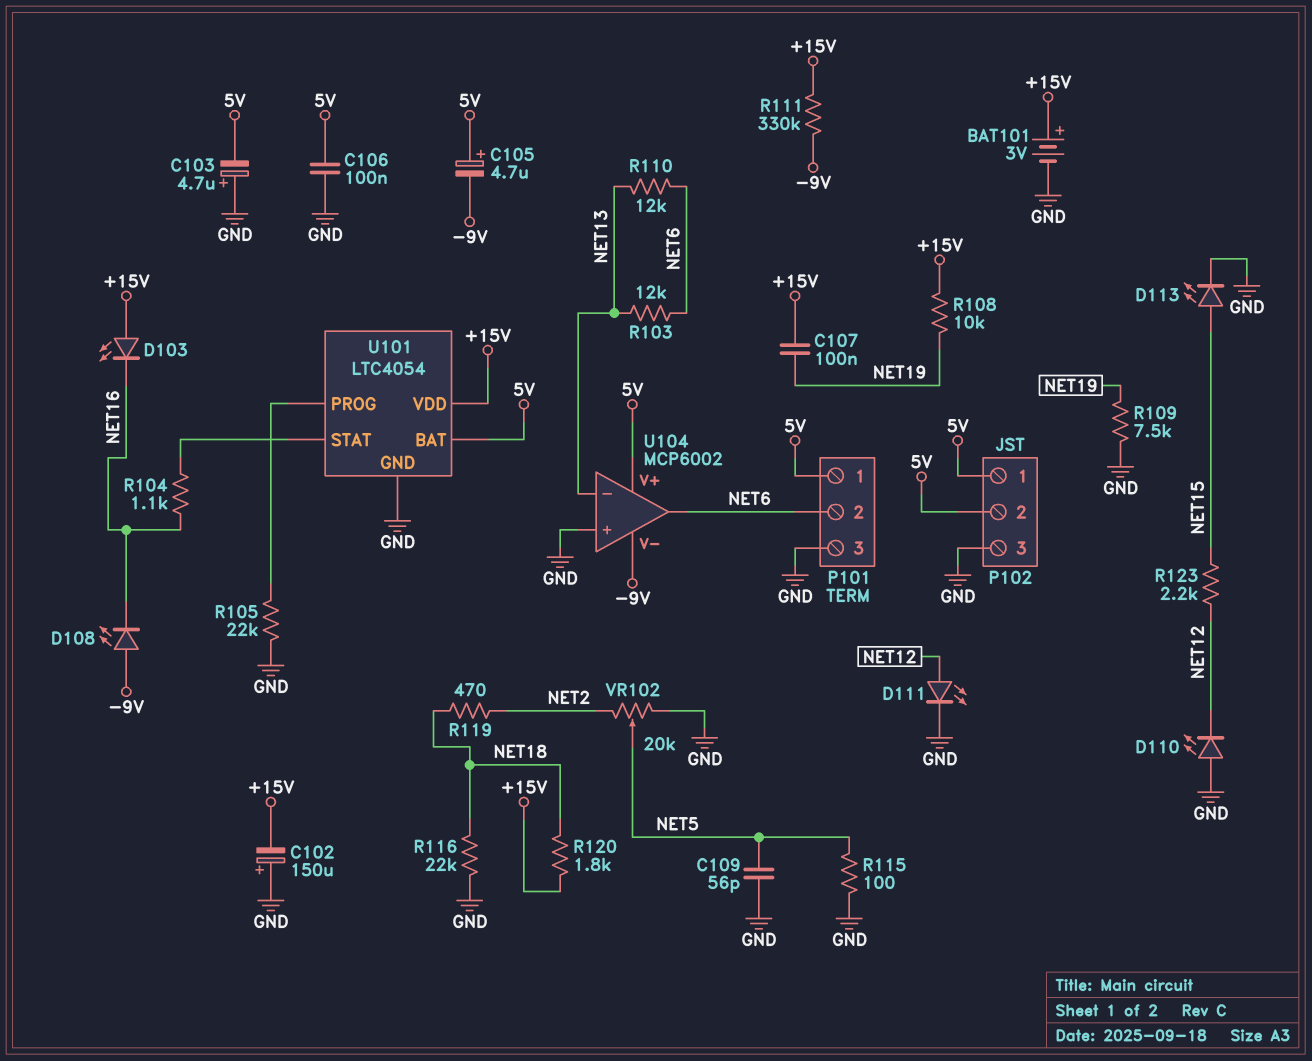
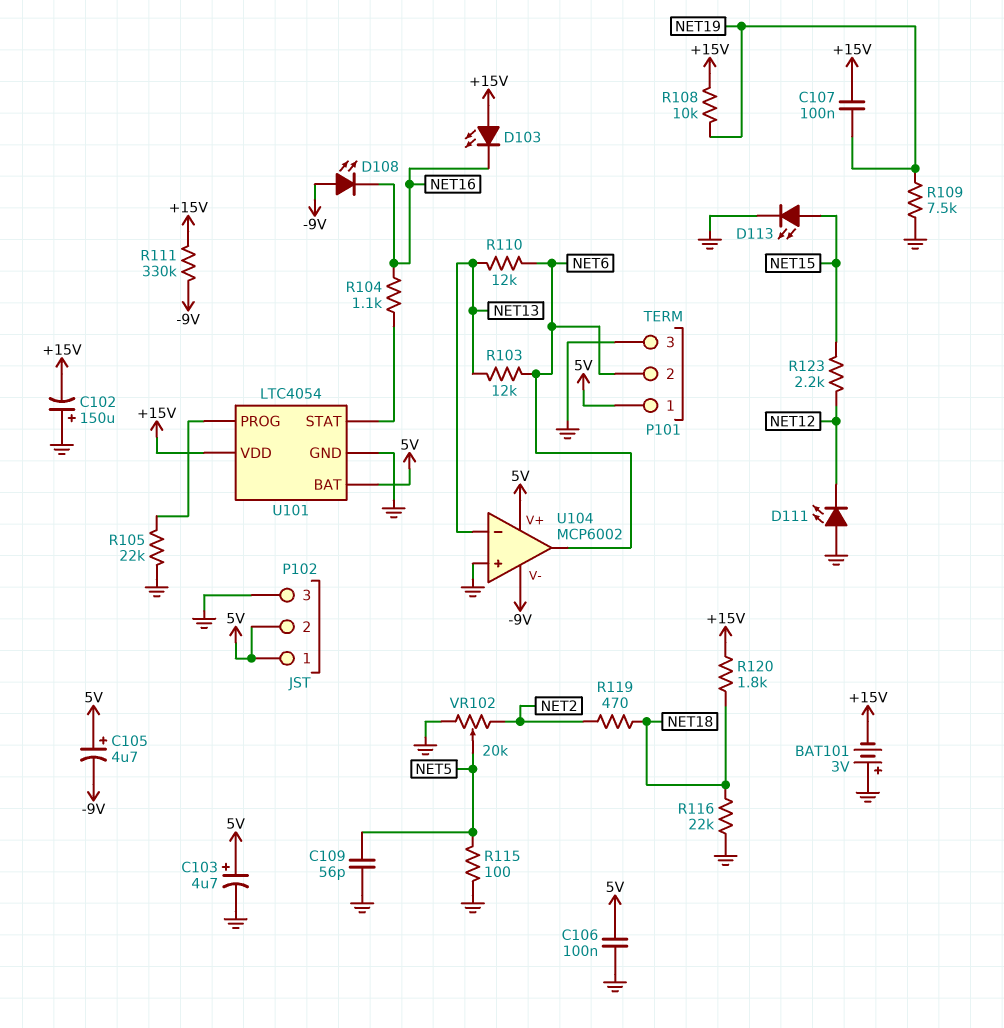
BAT101: 3V (plus +15V, minus GND) -> 3V (plus GND, minus +15V)
C103: 4.7uF (plus GND, minus 5V) -> 4.7uF (plus 5V, minus GND)
D110: LED (A GND, K NET12) -> none
D111: LED (A NET12, K GND) -> LED (A GND, K NET12)

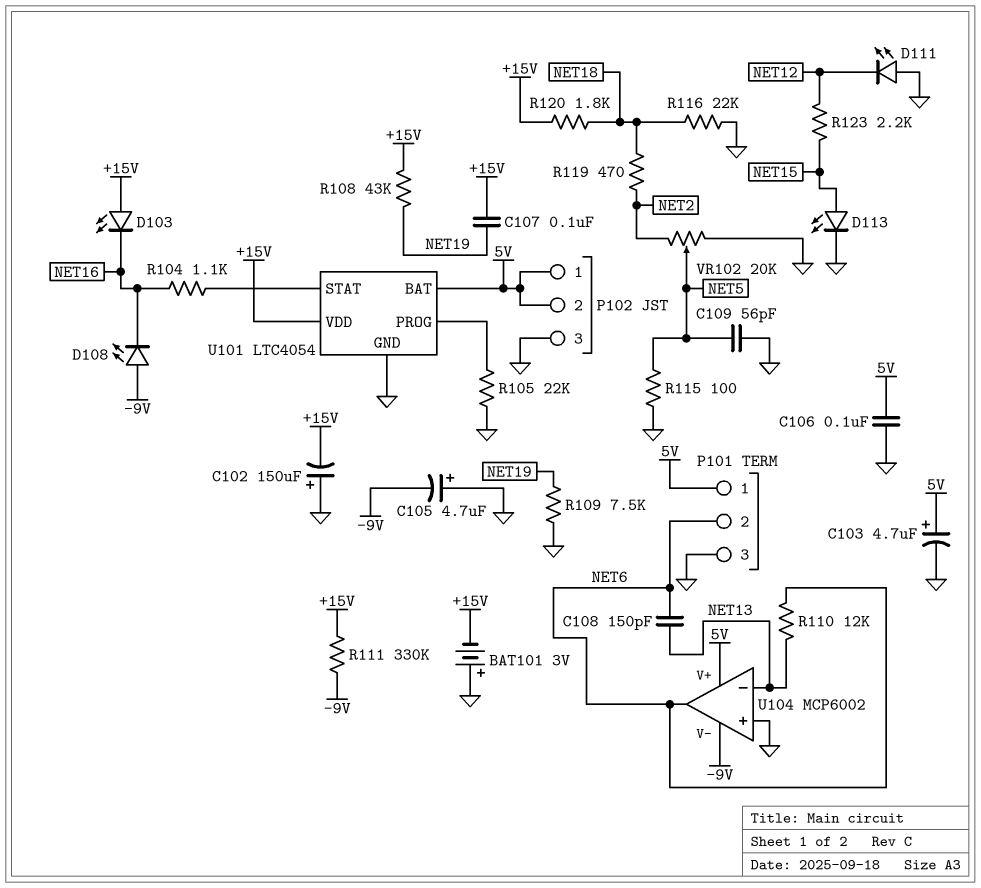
C105: 4.7uF (plus 5V, minus -9V) -> 4.7uF (plus GND, minus -9V)
C108: none -> 150pF (NET6, NET13)
R103: 12k (NET6, NET13) -> none
R108: 10k (+15V, NET19) -> 43k (+15V, NET19)

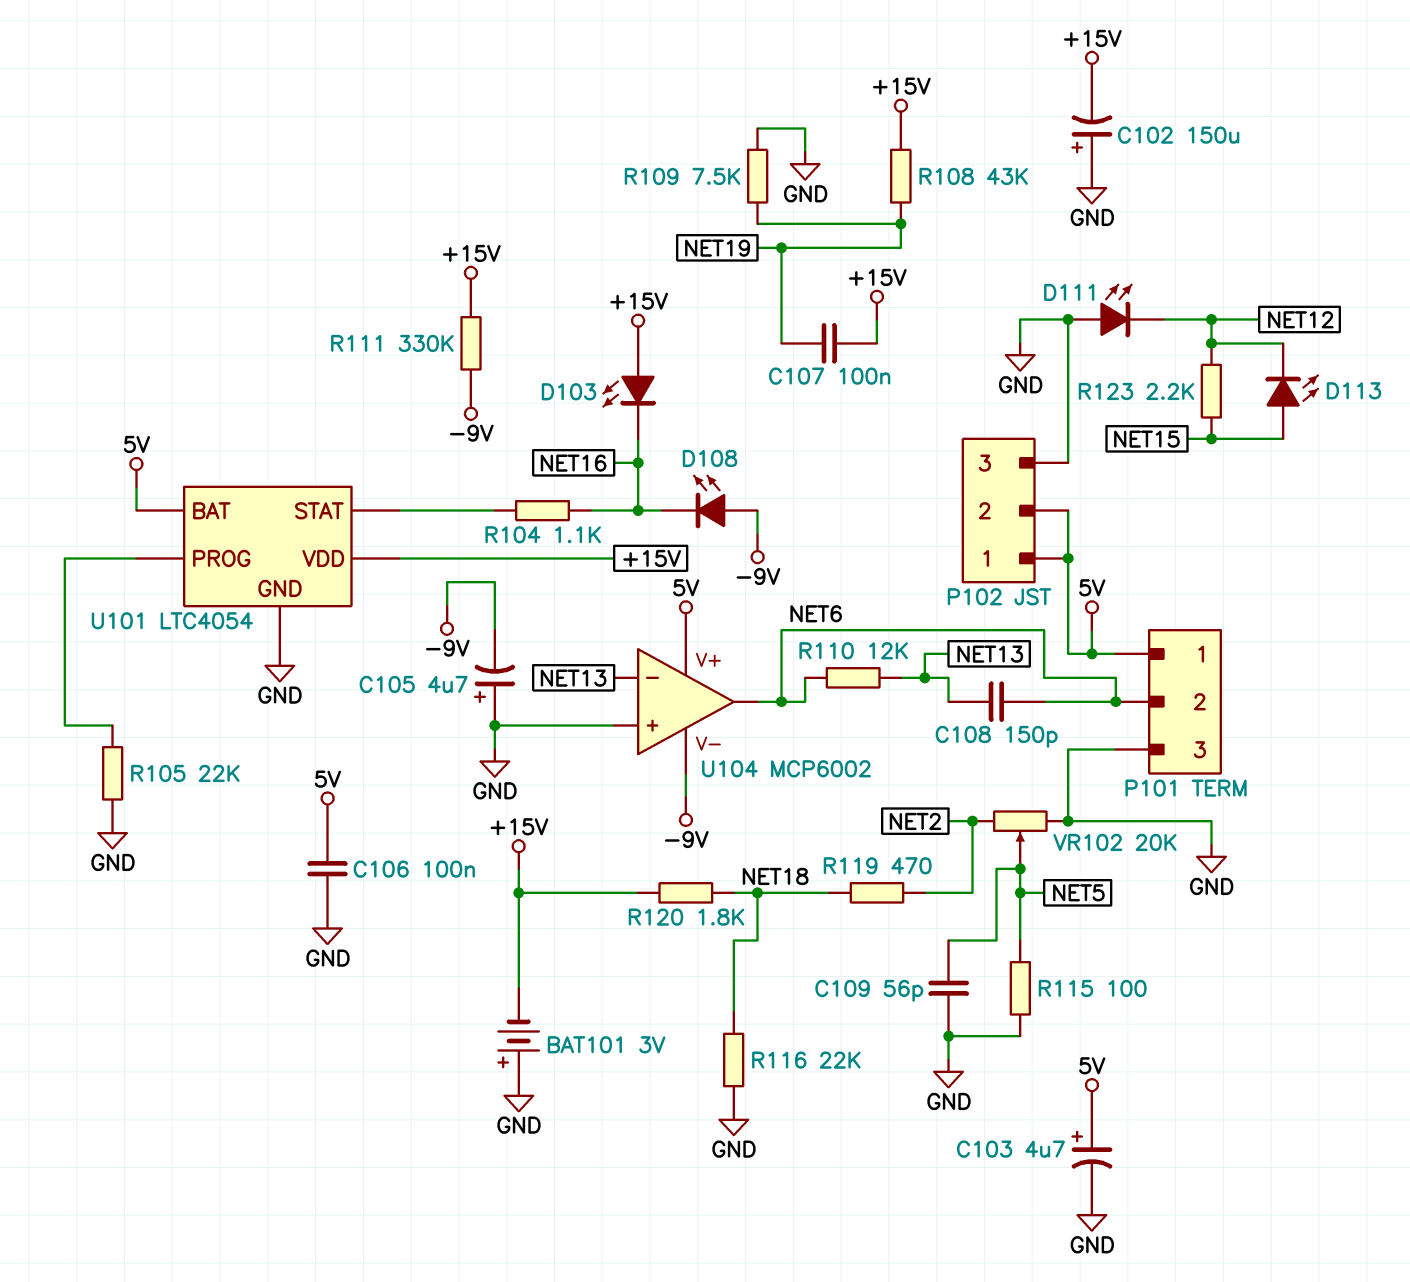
D113: LED (A NET15, K GND) -> LED (A NET15, K NET12)

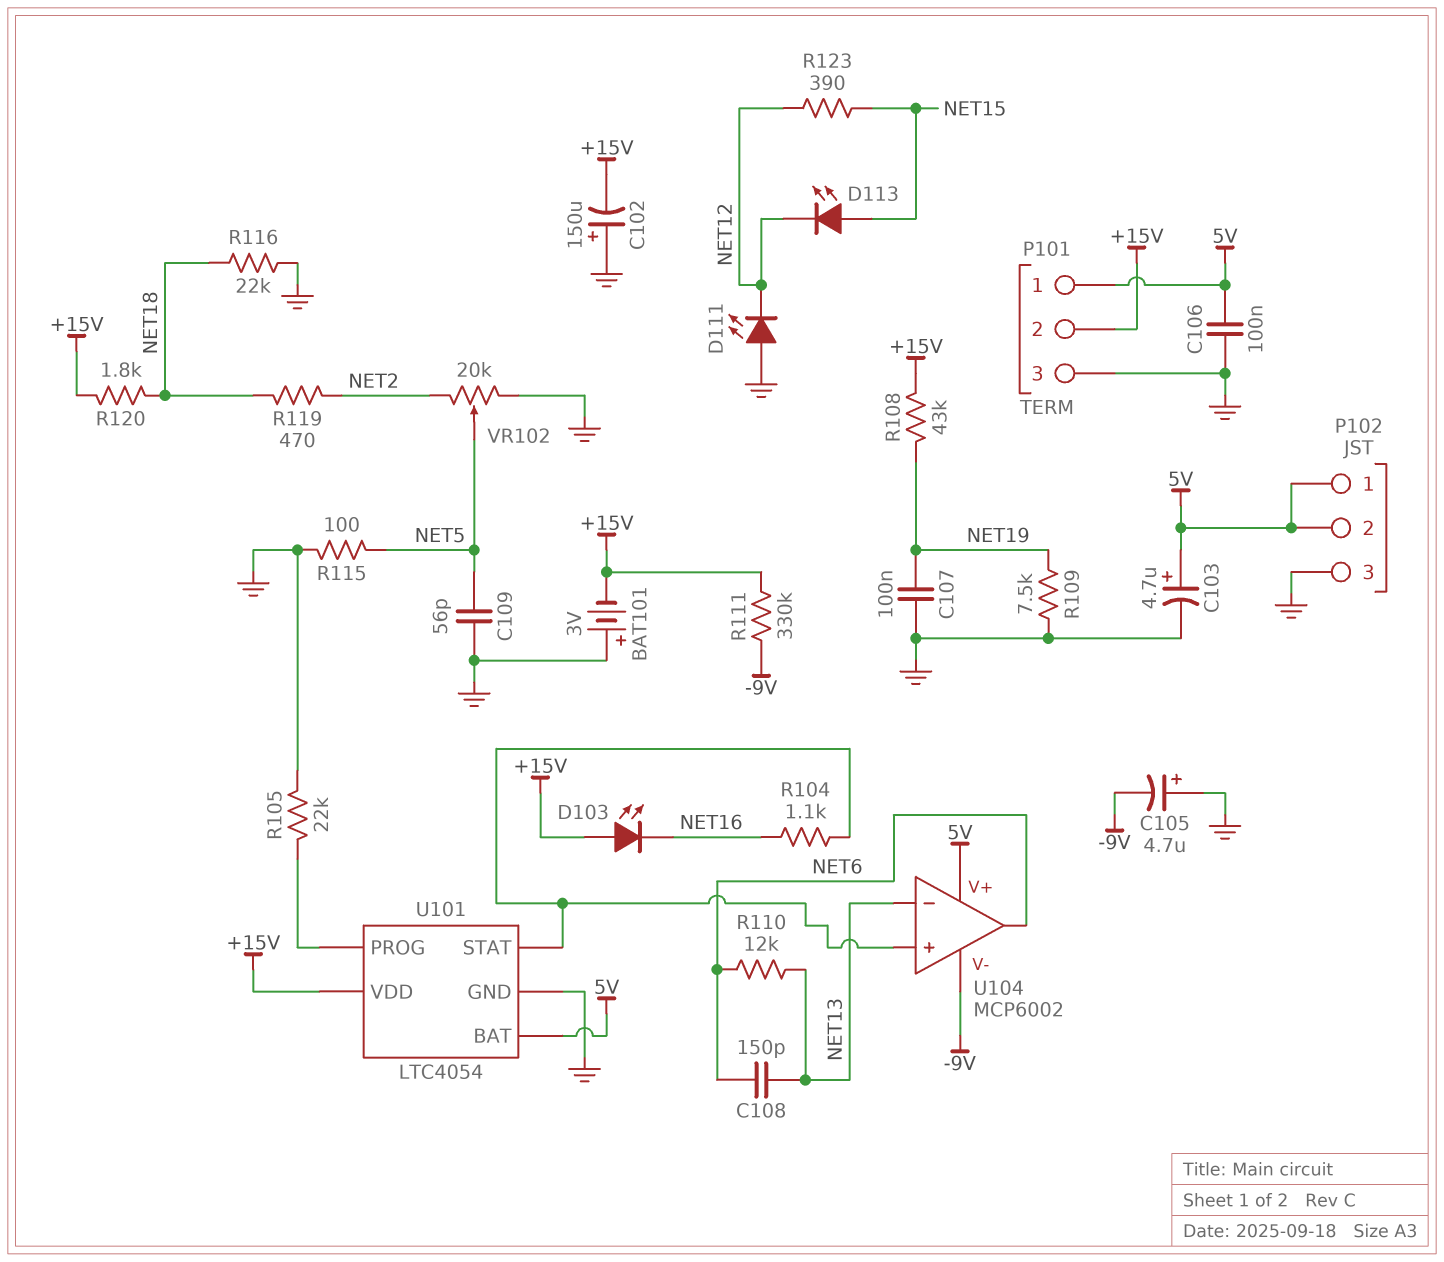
C107: 100nF (+15V, NET19) -> 100nF (GND, NET19)
D108: LED (A -9V, K NET16) -> none
P101 pin 2: NET6 -> +15V
R123: 2.2k (NET12, NET15) -> 390 (NET12, NET15)
U104 pin in+: GND -> U101/STAT

